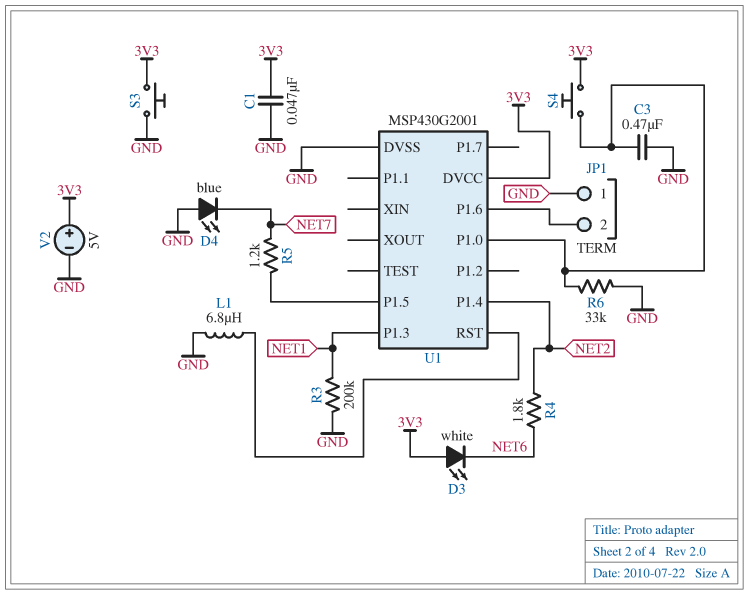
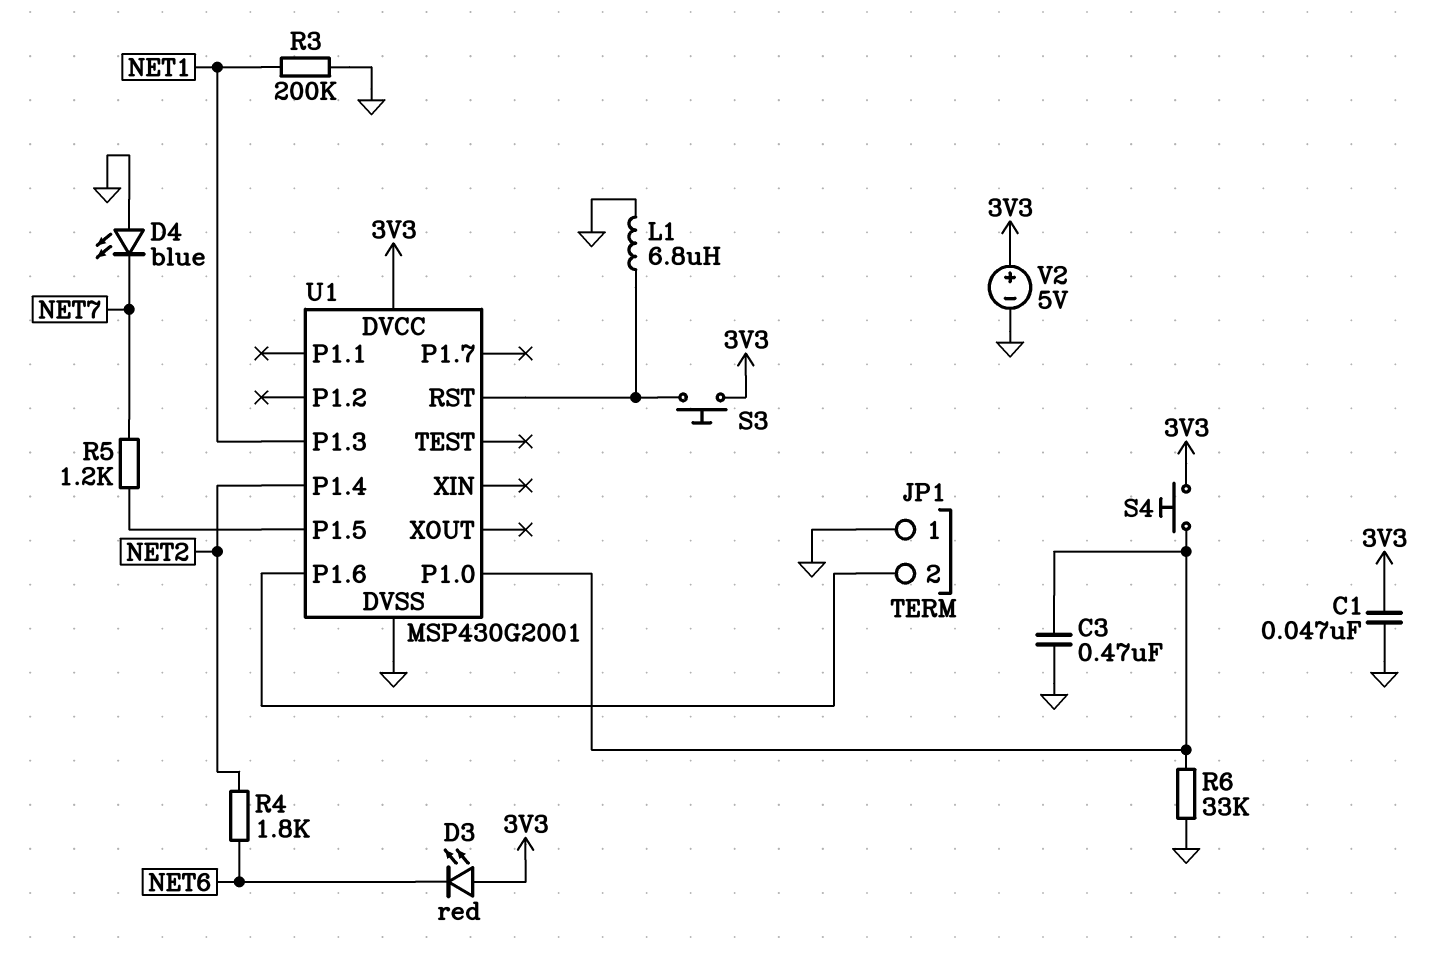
D3: LED white (A 3V3, K NET6) -> LED red (A 3V3, K NET6)
S3: button (3V3, GND) -> button (3V3, U1/RST)

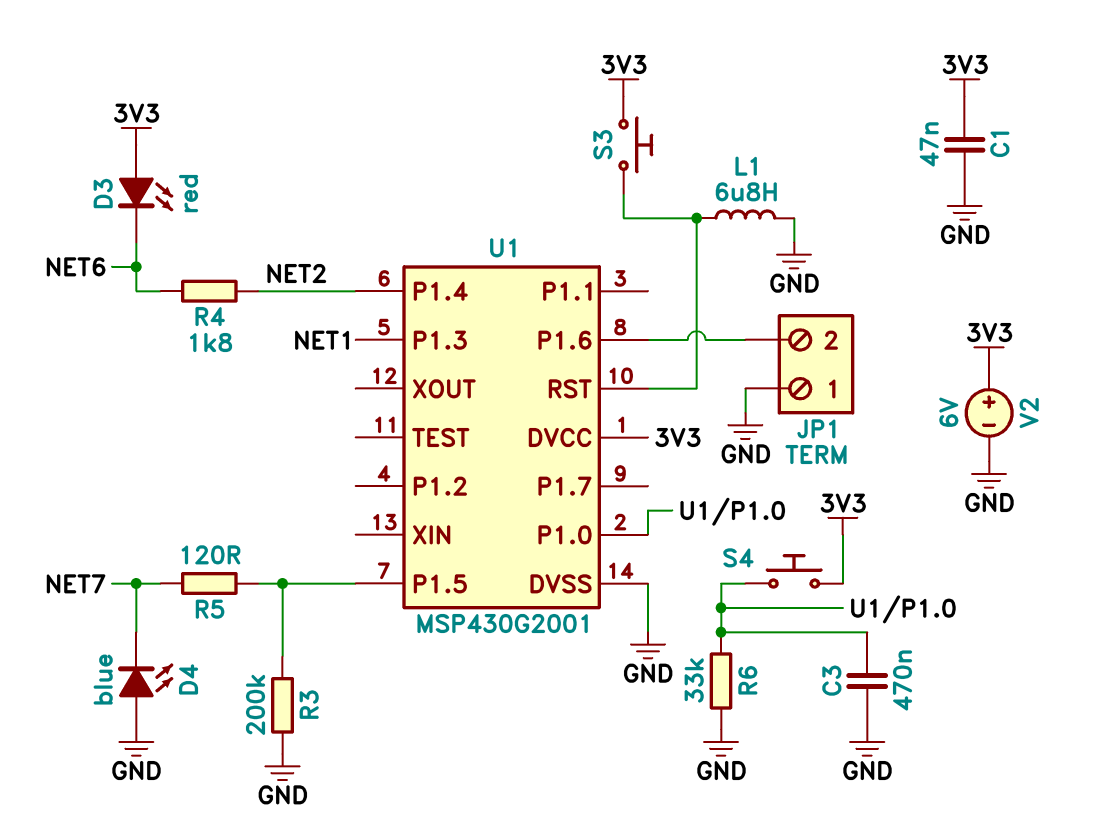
R3: 200k (GND, NET1) -> 200k (GND, U1/P1.5)
R5: 1.2k (NET7, U1/P1.5) -> 120 (NET7, U1/P1.5)
V2: 5V (plus 3V3, minus GND) -> 6V (plus 3V3, minus GND)

